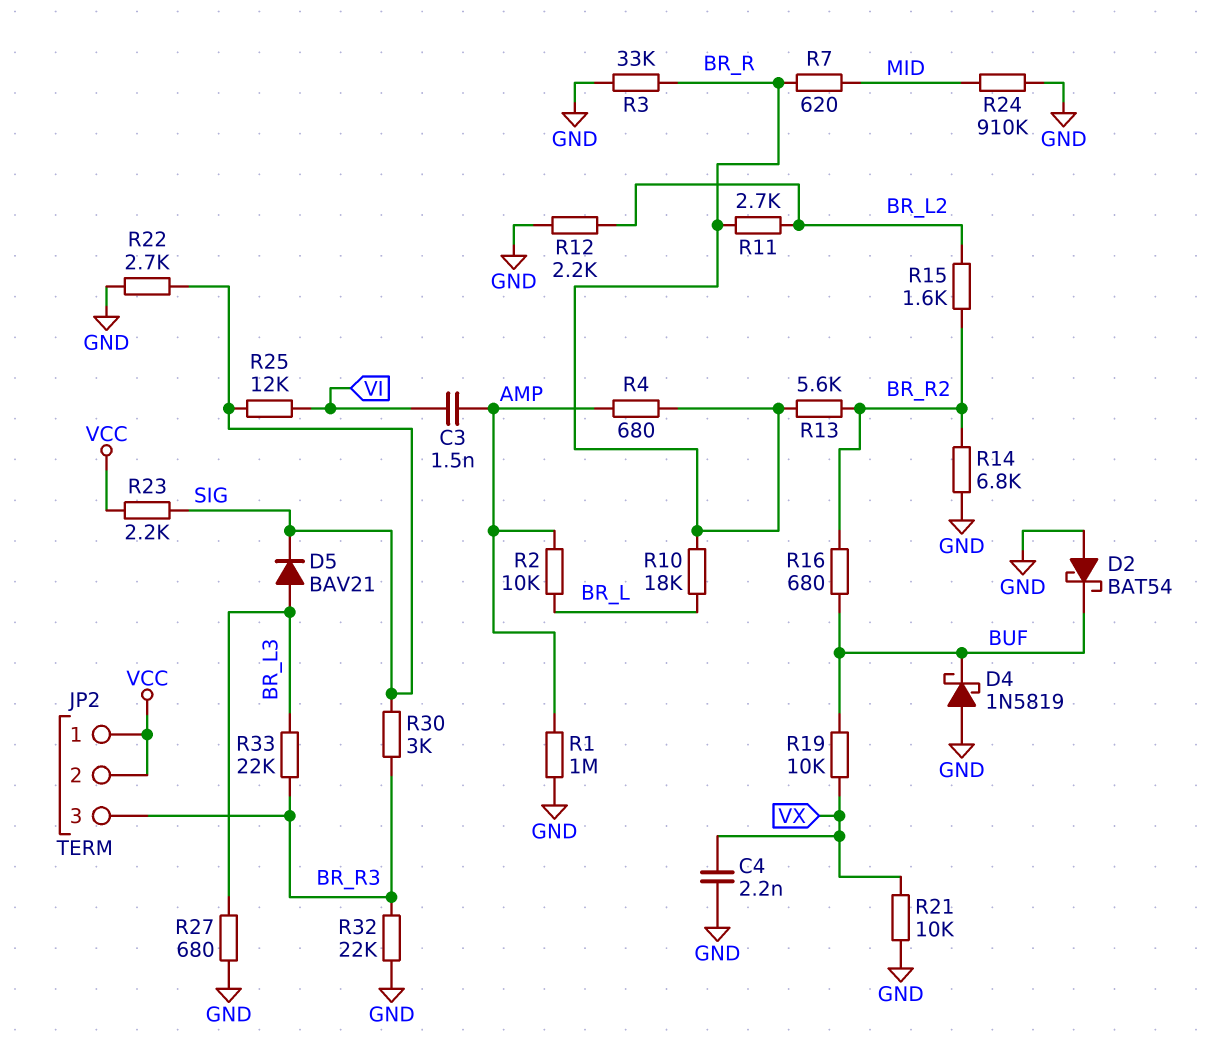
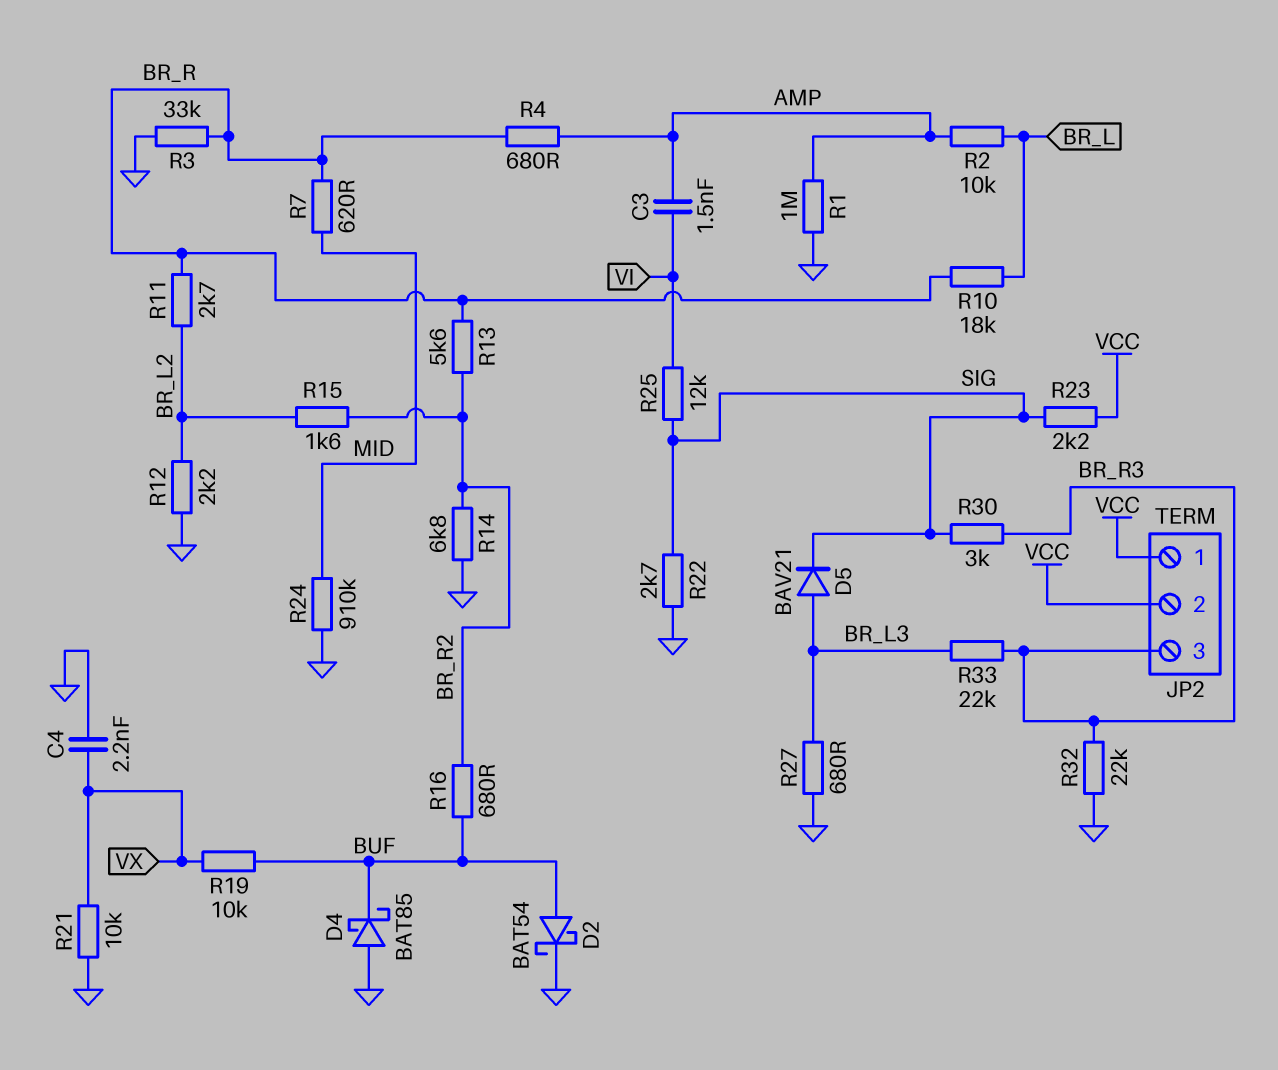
D2: schottky BAT54 (A GND, K BUF) -> schottky BAT54 (A BUF, K GND)
D4: schottky 1N5819 (A GND, K BUF) -> schottky BAT85 (A GND, K BUF)

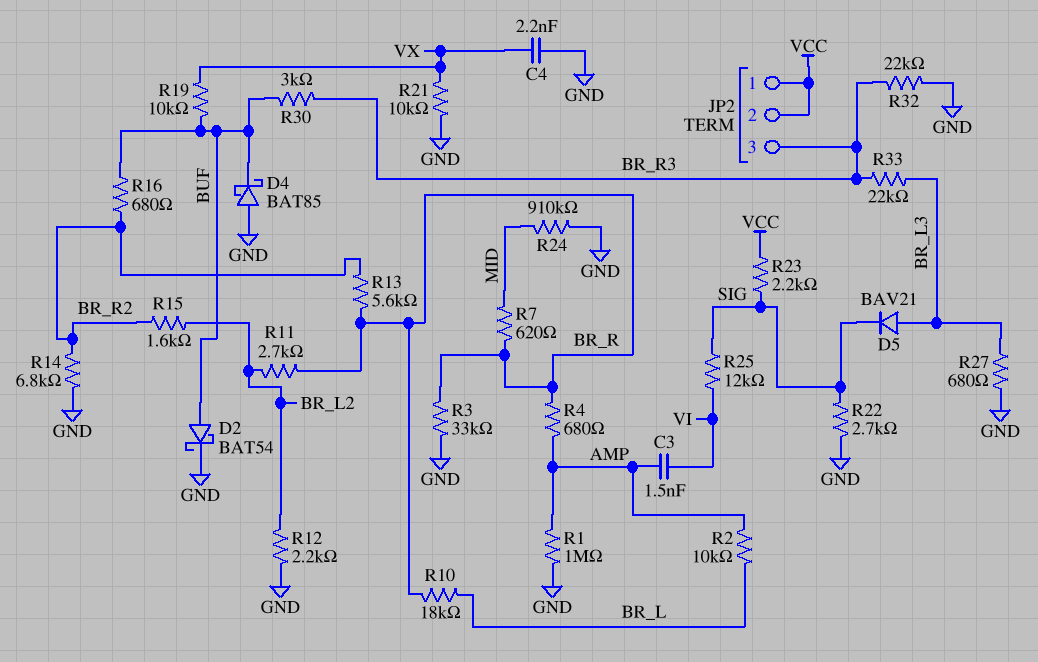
R30: 3k (BR_R3, SIG) -> 3k (BR_R3, BUF)

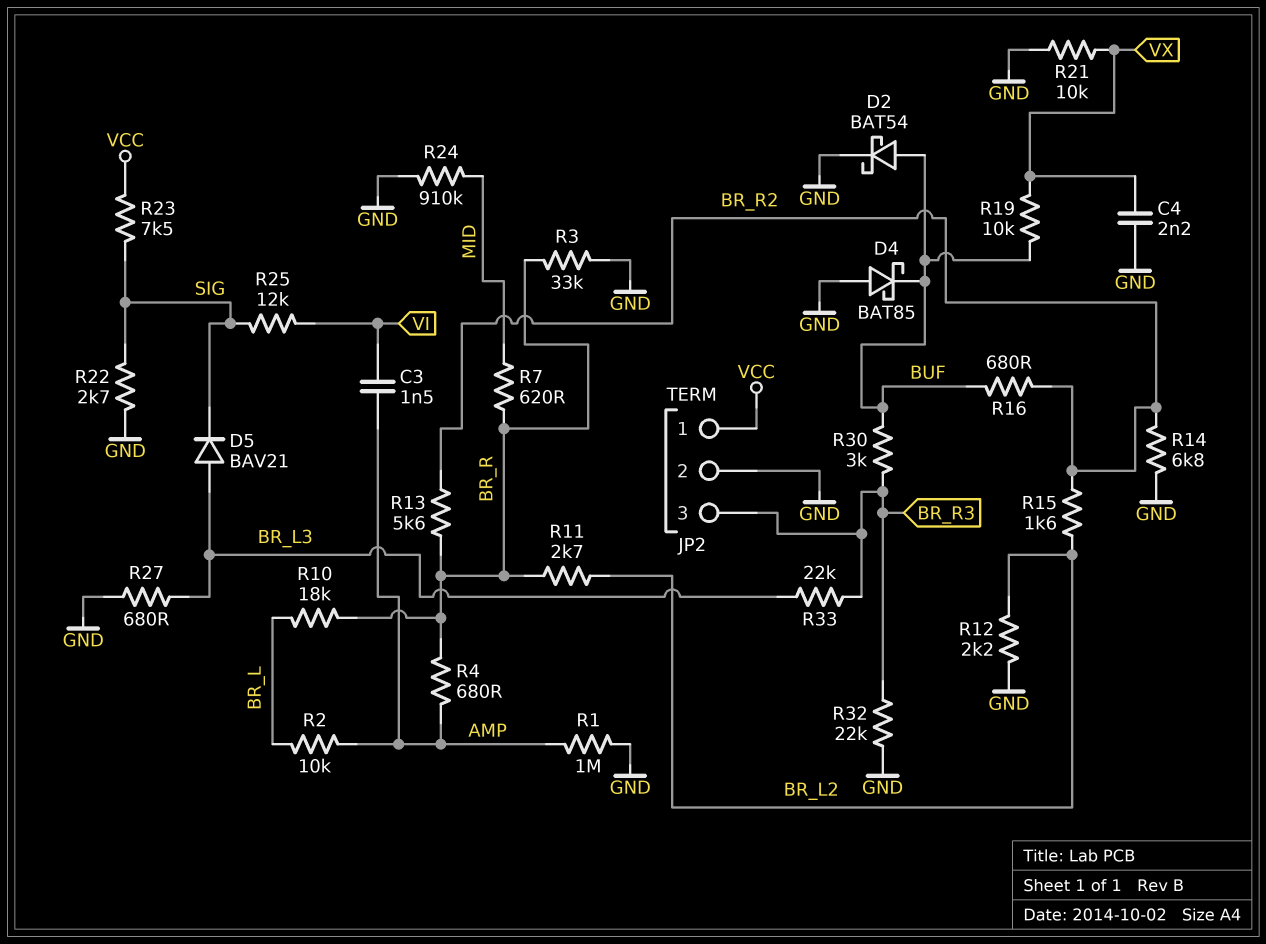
JP2 pin 2: VCC -> GND
R23: 2.2k (SIG, VCC) -> 7.5k (SIG, VCC)

